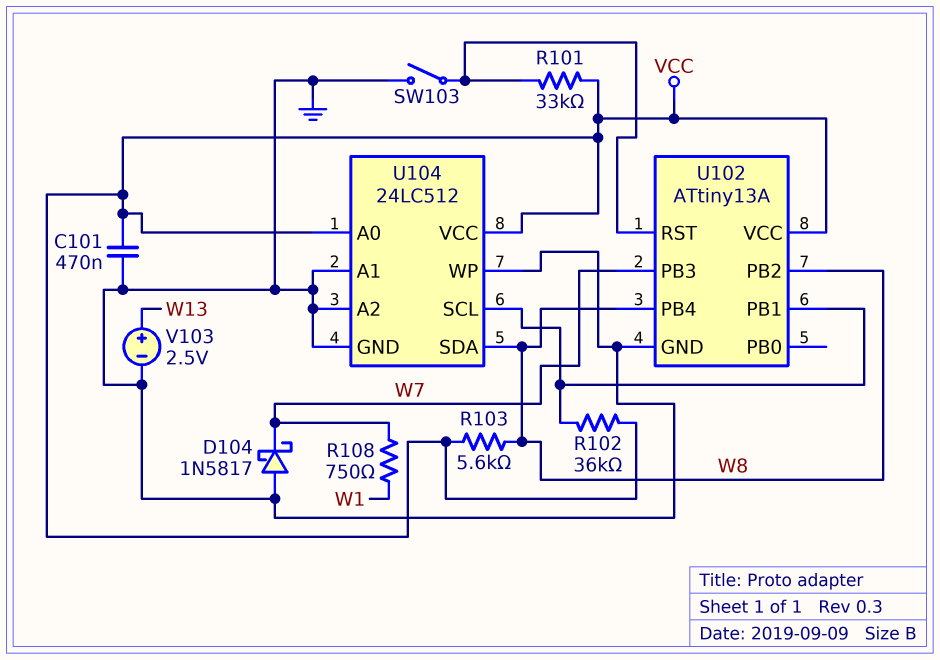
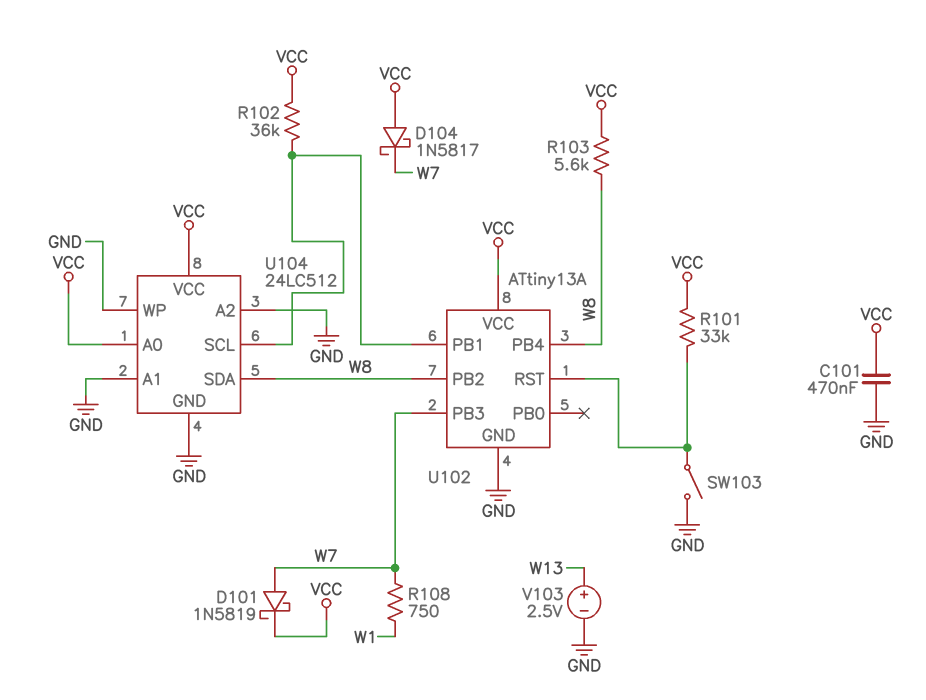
D101: none -> schottky 1N5819 (A W7, K VCC)
D104: schottky 1N5817 (A GND, K W7) -> schottky 1N5817 (A VCC, K W7)

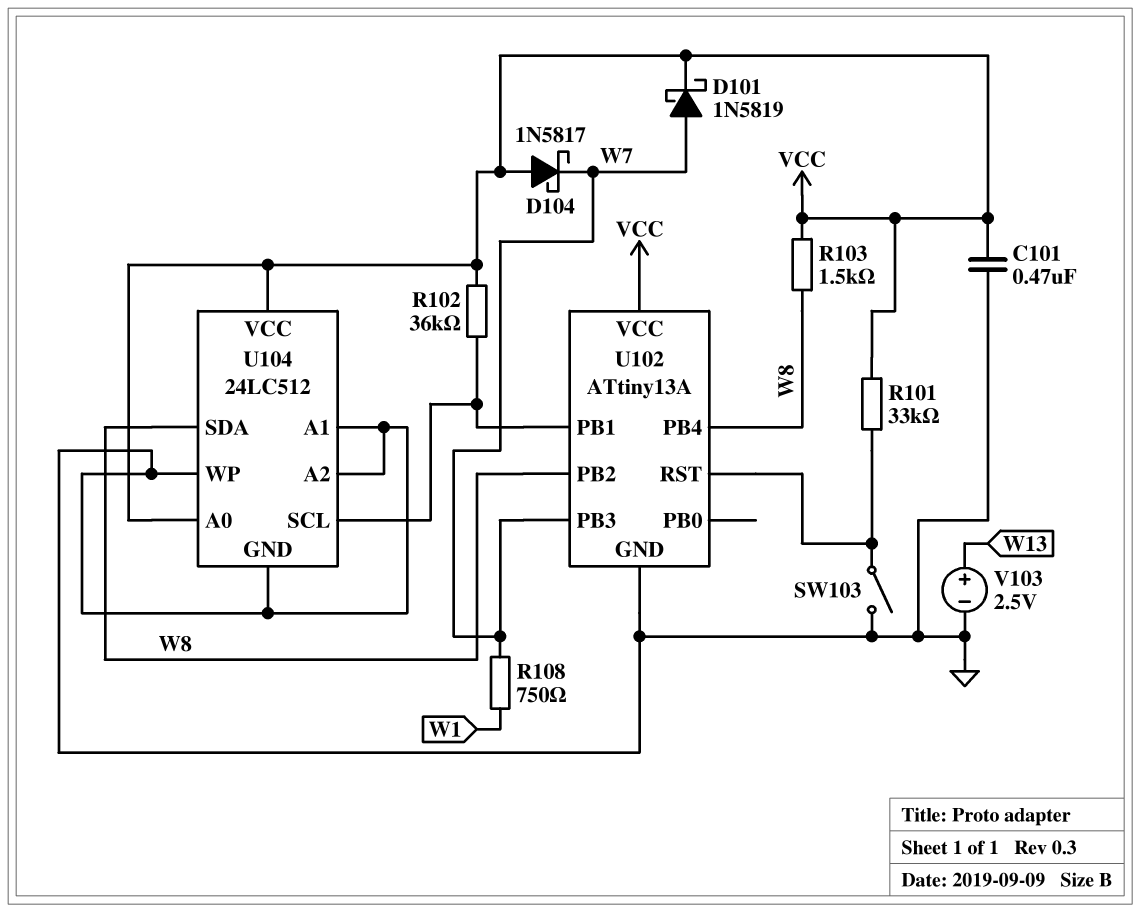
R103: 5.6k (VCC, W8) -> 1.5k (VCC, W8)

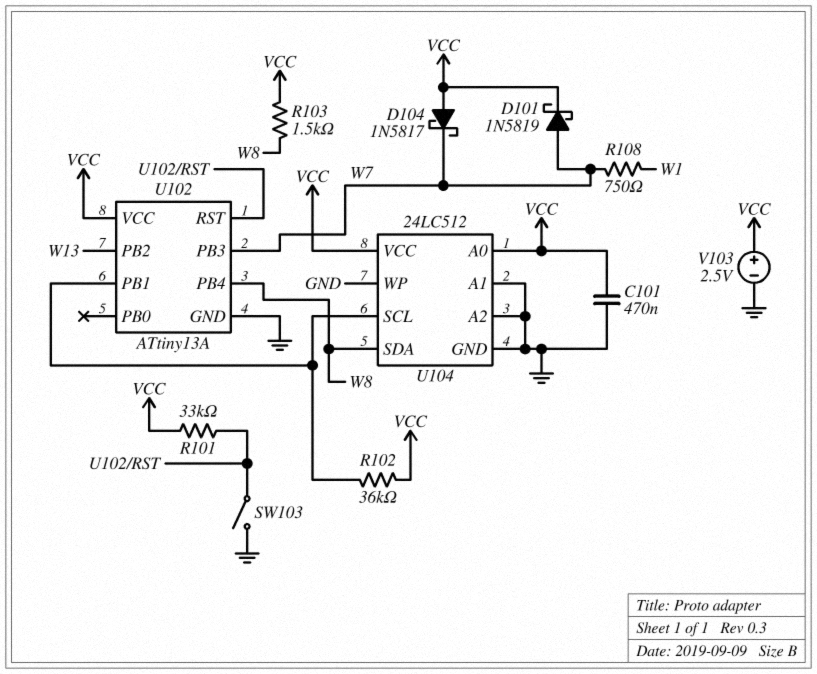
U102 pin PB2: W8 -> W13
V103: 2.5V (plus W13, minus GND) -> 2.5V (plus VCC, minus GND)

